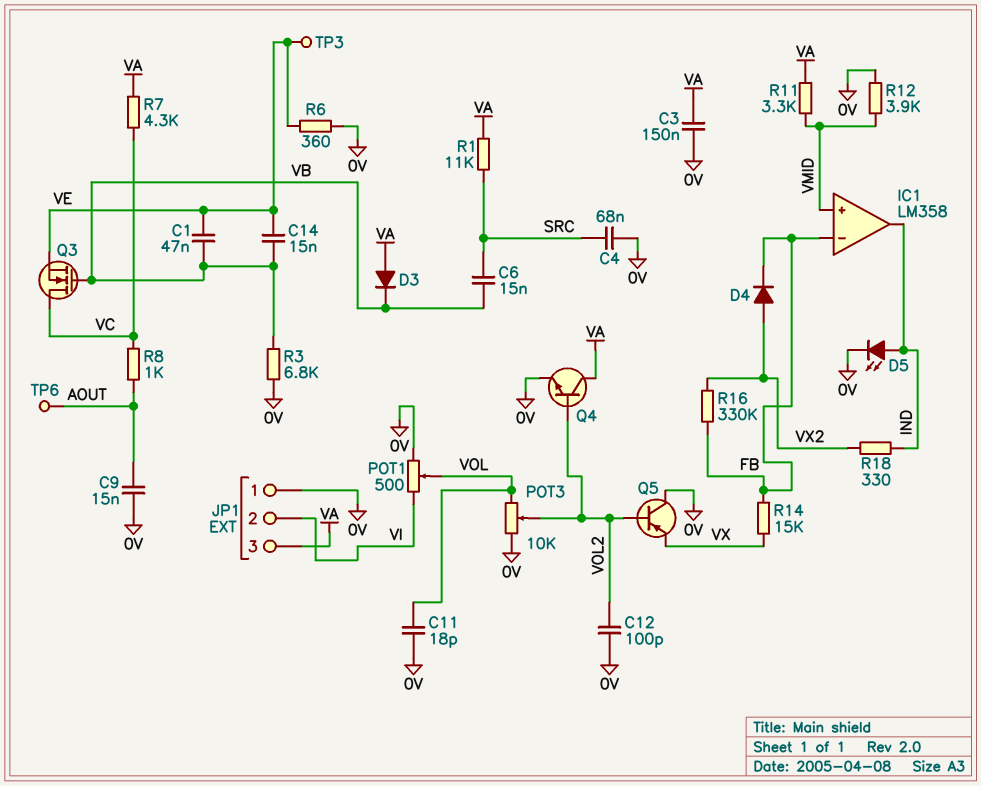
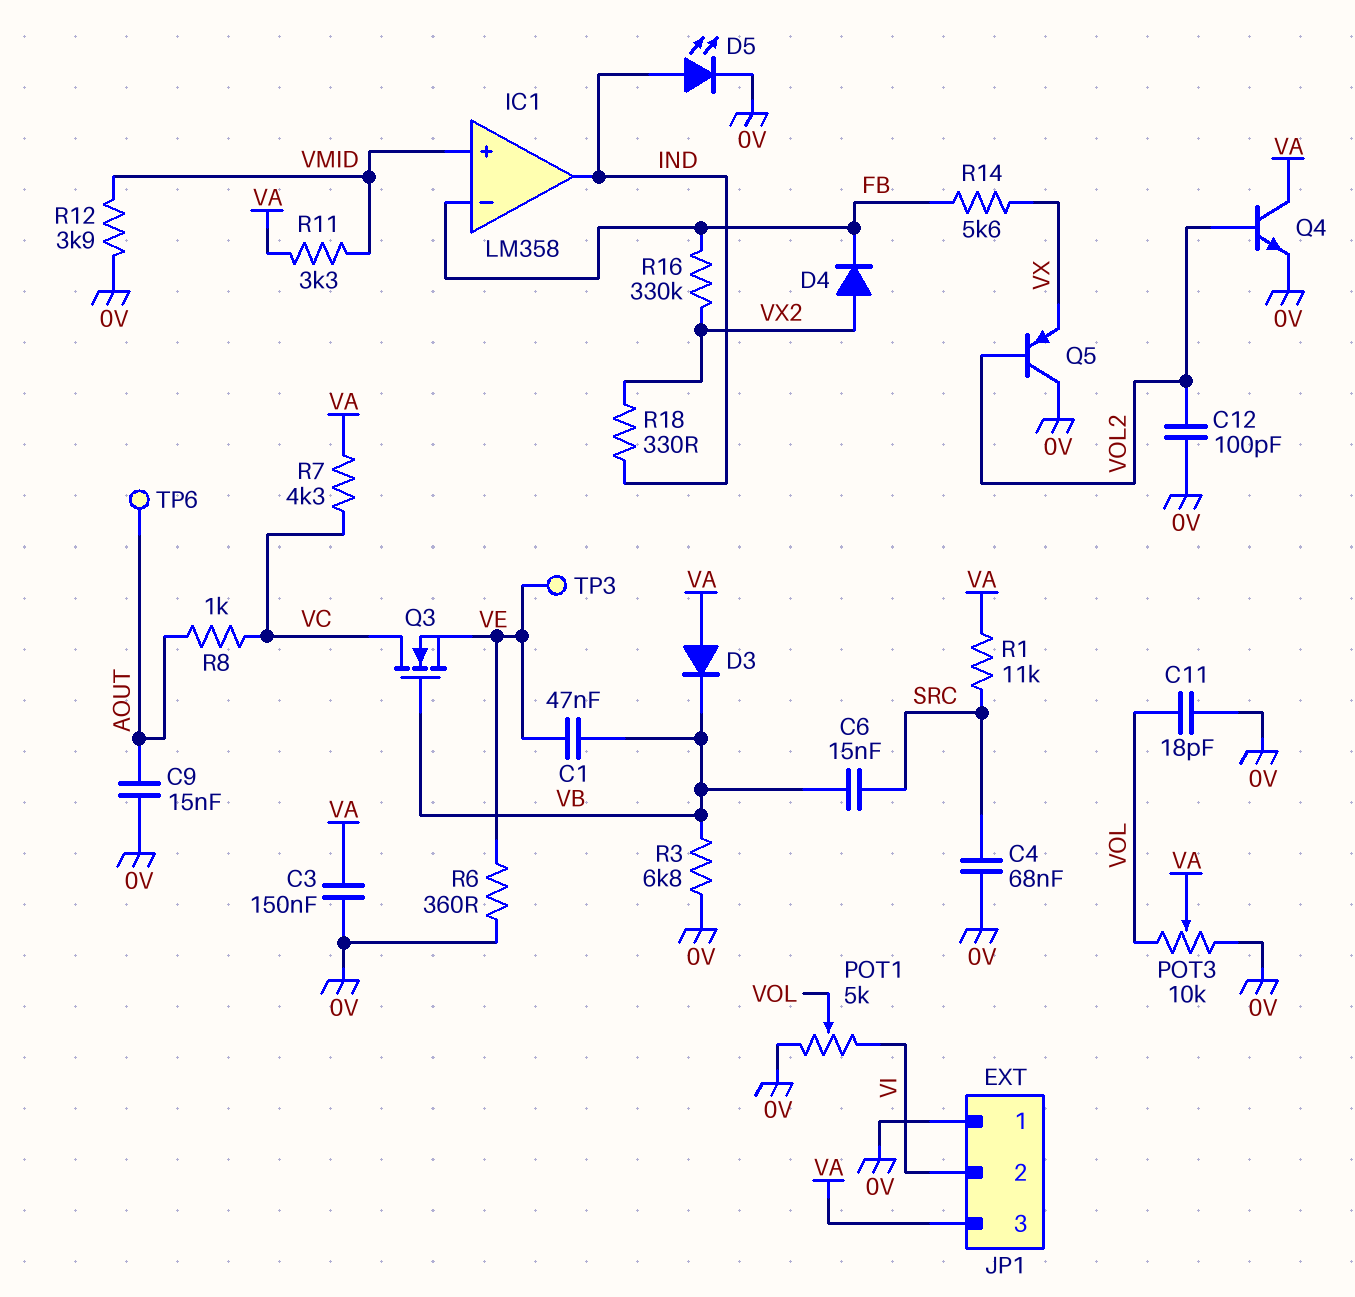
C14: 15nF (VB, VE) -> none
POT1: 500 (0V, VI, wiper VOL) -> 5k (0V, VI, wiper VOL)
POT3: 10k (0V, VOL, wiper VOL2) -> 10k (0V, VOL, wiper VA)
R14: 15k (FB, VX) -> 5.6k (FB, VX)

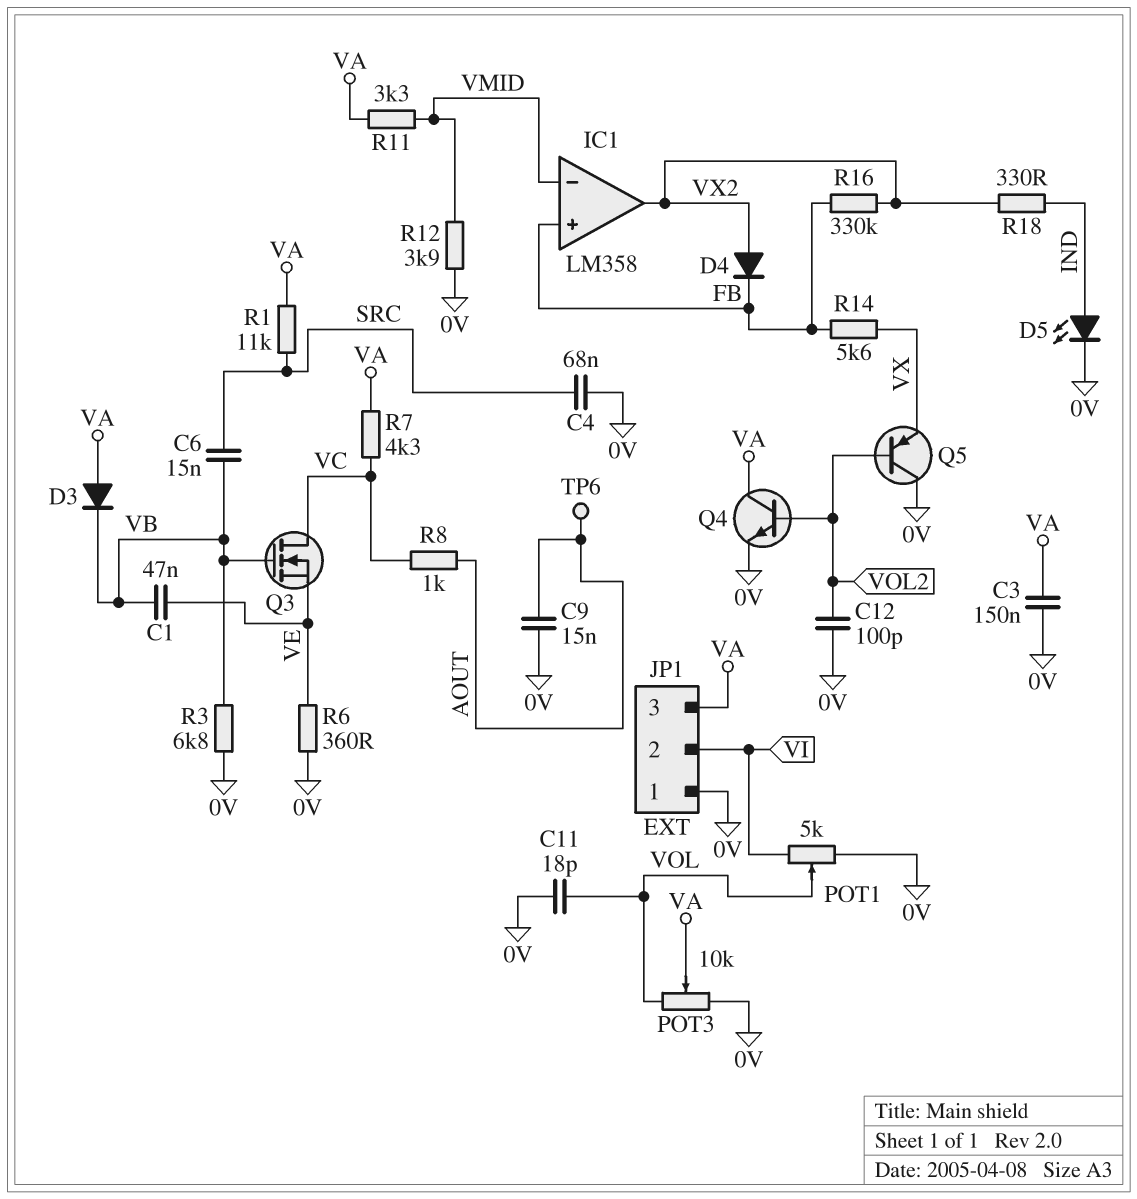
IC1 pin in+: VMID -> FB
IC1 pin in-: FB -> VMID
IC1 pin out: IND -> VX2
TP3: test point (VE) -> none

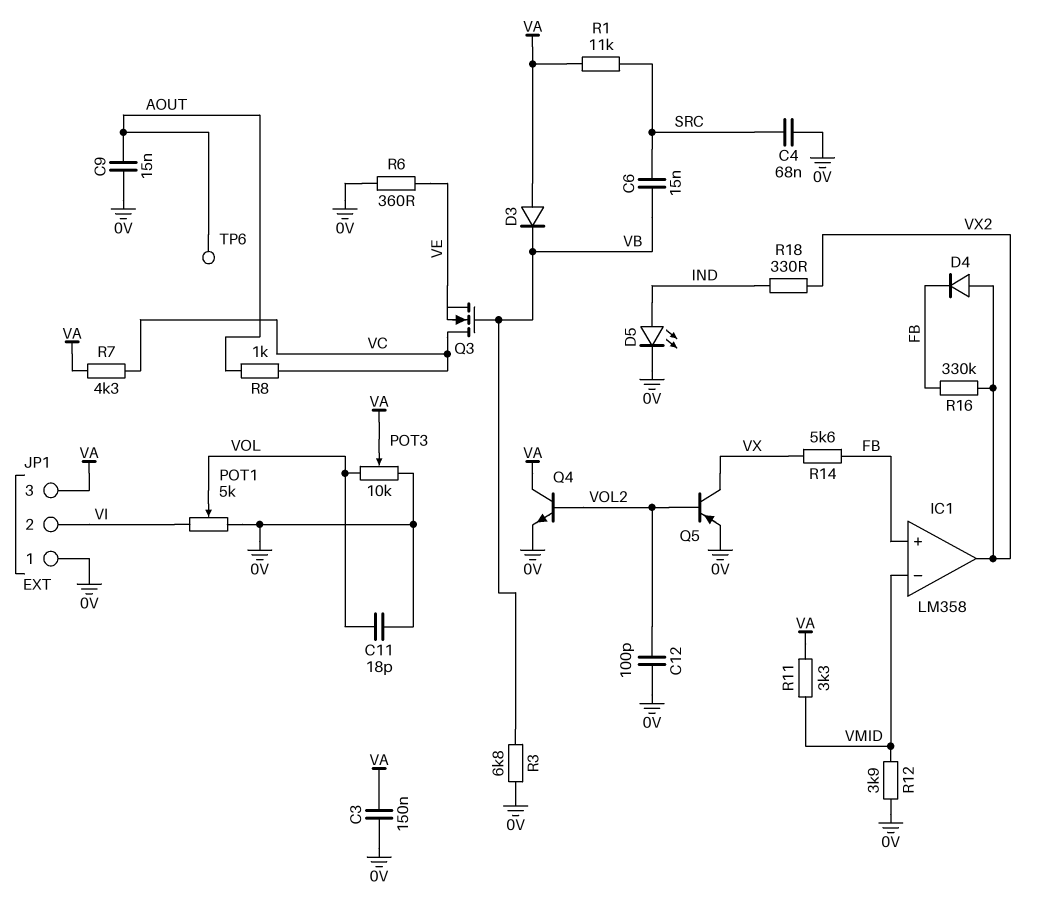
C1: 47nF (VB, VE) -> none
Q5: PNP (B VOL2, C 0V, E VX) -> PNP (B VOL2, C VX, E 0V)

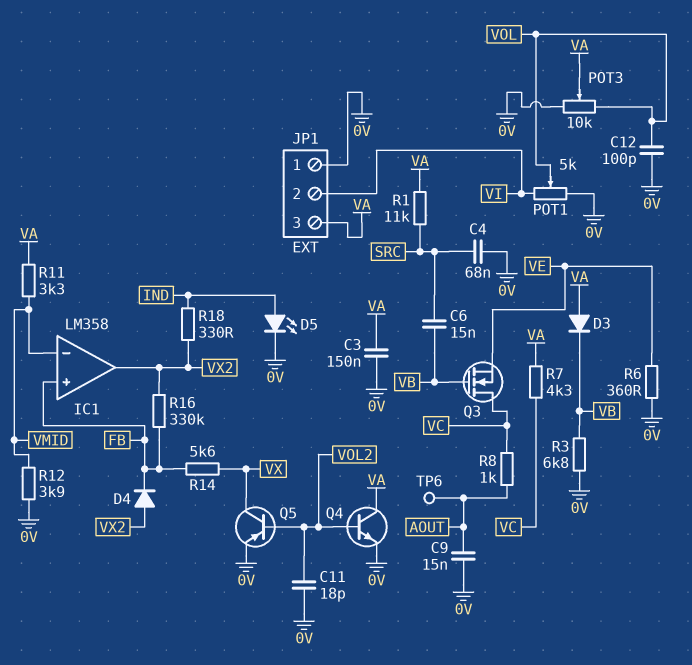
C11: 18pF (0V, VOL) -> 18pF (0V, VOL2)
C12: 100pF (0V, VOL2) -> 100pF (0V, VOL)

